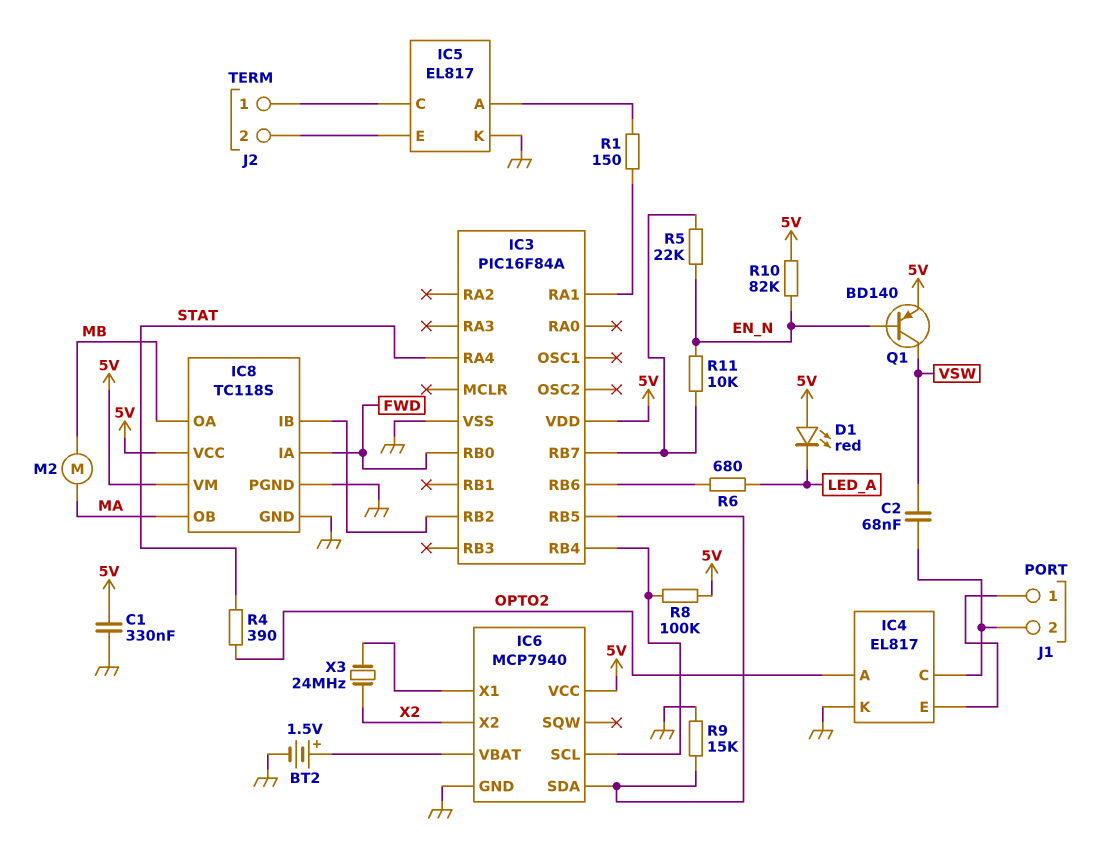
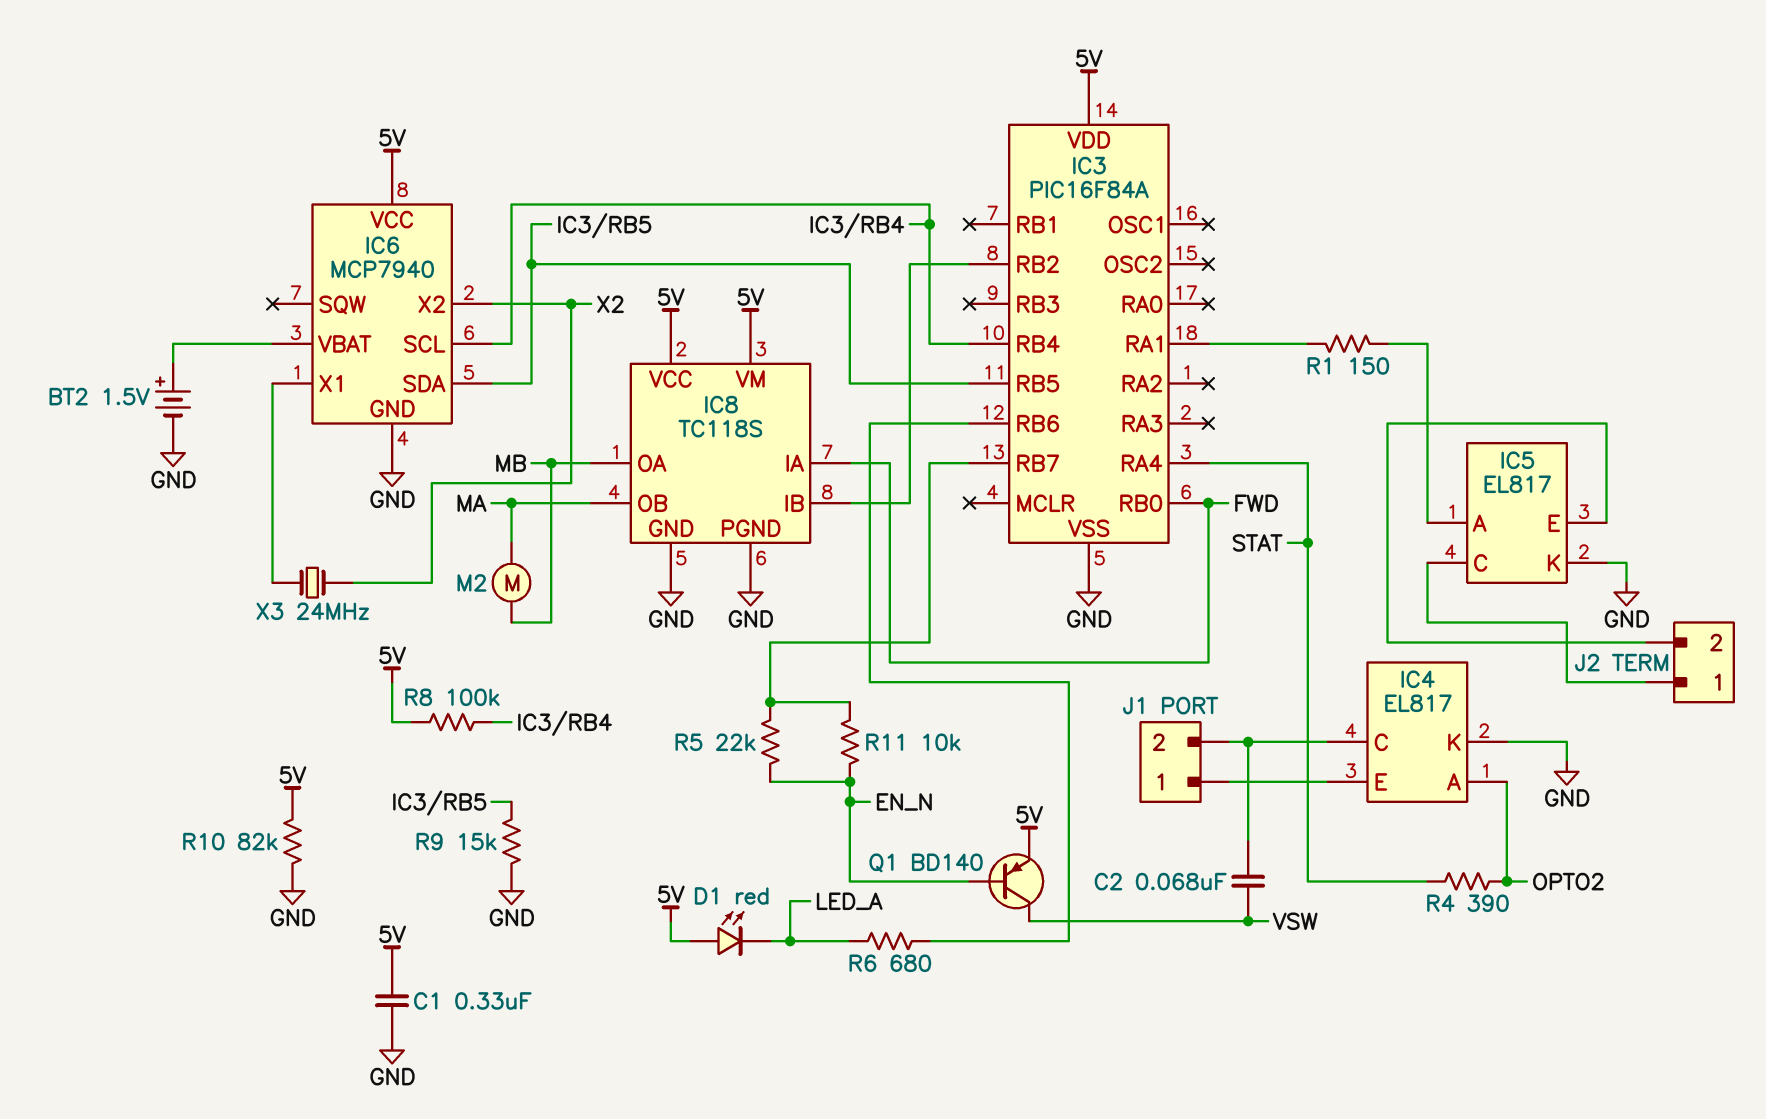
R10: 82k (5V, EN_N) -> 82k (5V, GND)

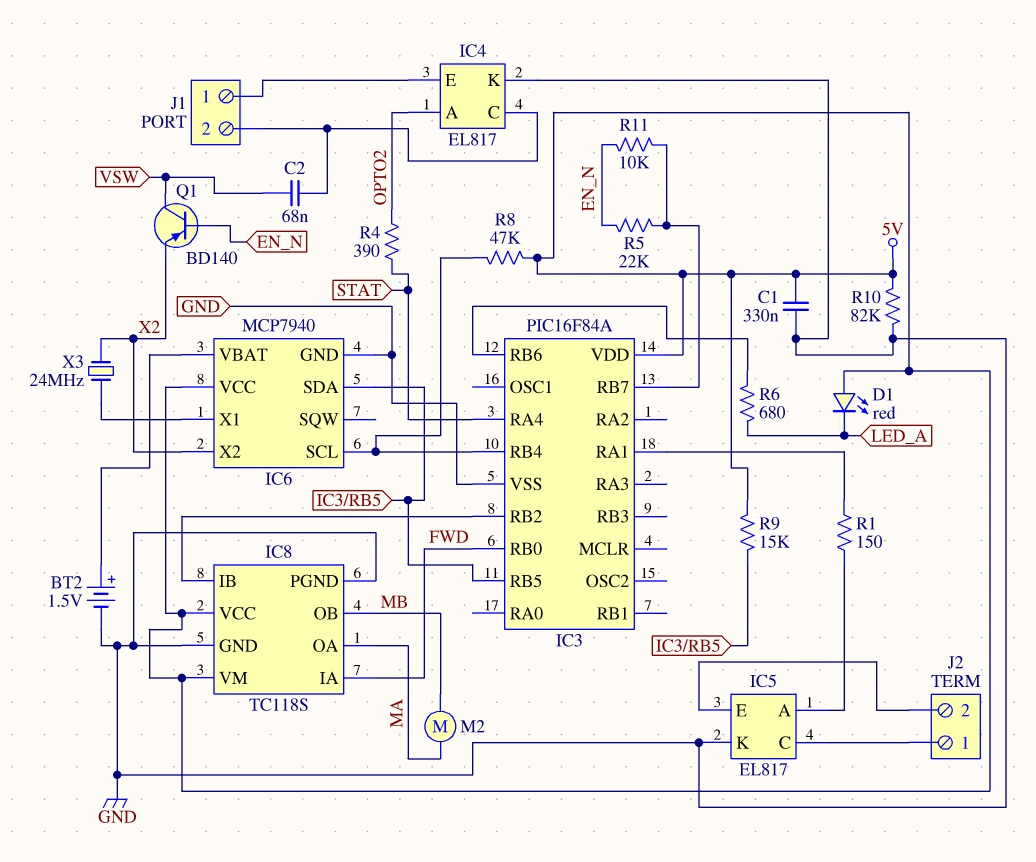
IC8 pin OA: MB -> MA
IC8 pin OB: MA -> MB
Q1: PNP BD140 (B EN_N, C VSW, E 5V) -> PNP BD140 (B EN_N, C VSW, E X2)
R8: 100k (5V, IC3/RB4) -> 47k (5V, IC3/RB4)
R9: 15k (GND, IC3/RB5) -> 15k (5V, IC3/RB5)

